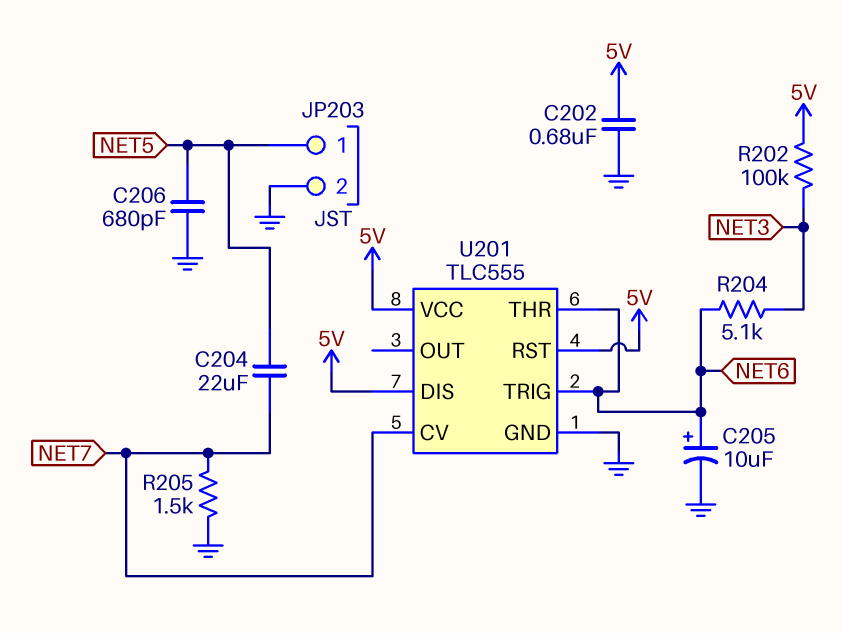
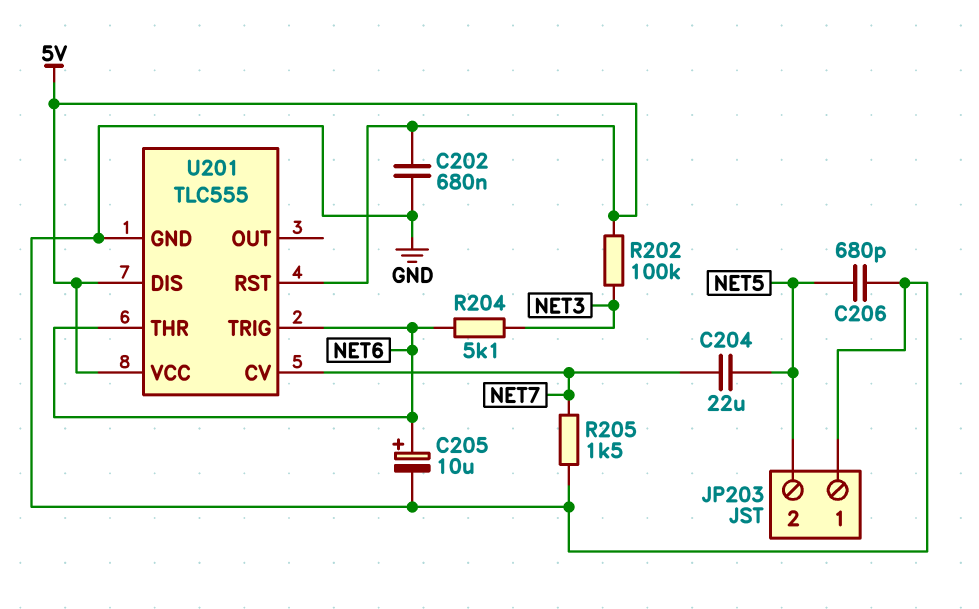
JP203 pin 1: NET5 -> GND
JP203 pin 2: GND -> NET5

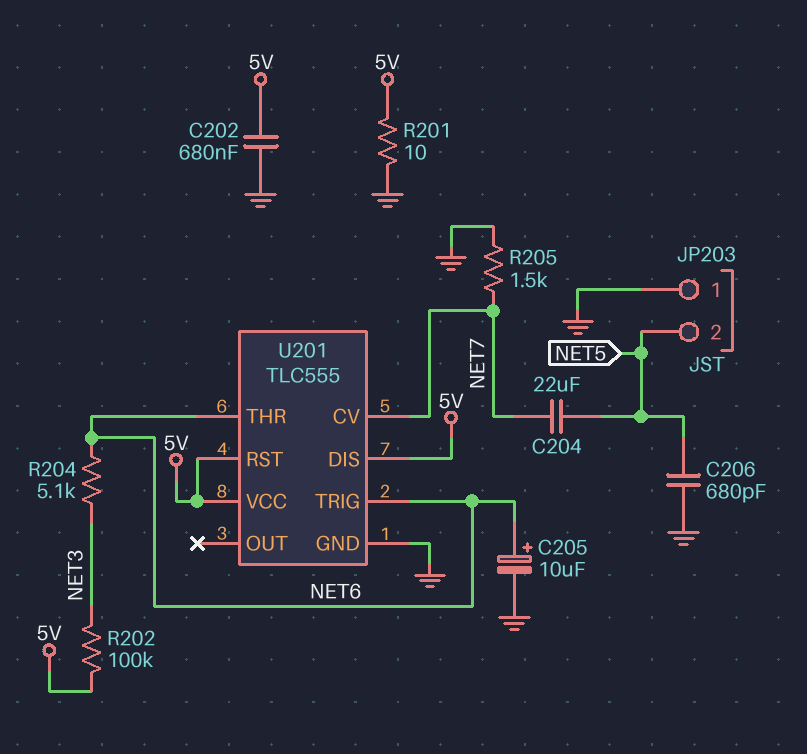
R201: none -> 10 (5V, GND)

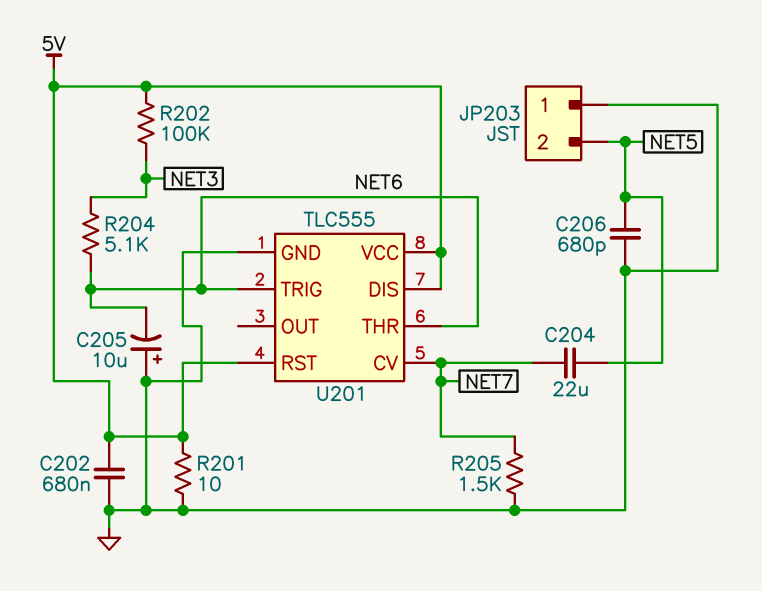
C205: 10uF (plus NET6, minus GND) -> 10uF (plus GND, minus NET6)

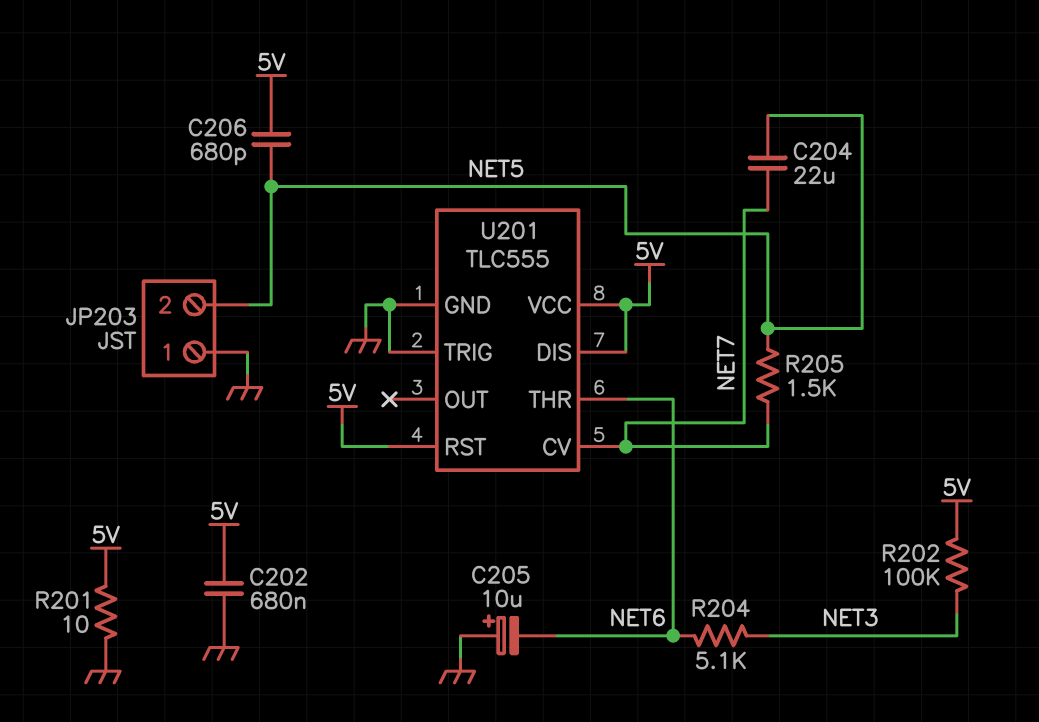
C206: 680pF (GND, NET5) -> 680pF (5V, NET5)
R205: 1.5k (GND, NET7) -> 1.5k (NET5, NET7)
U201 pin TRIG: NET6 -> GND

